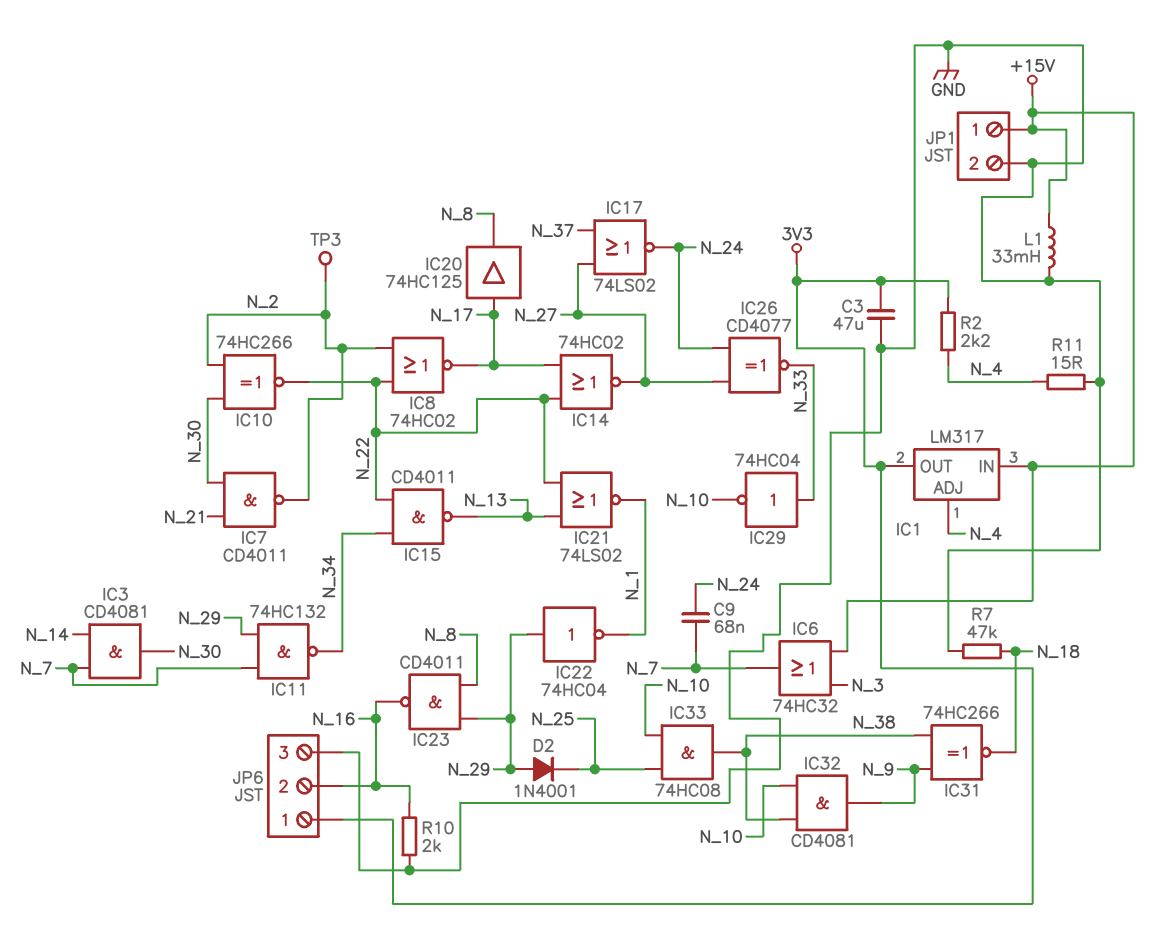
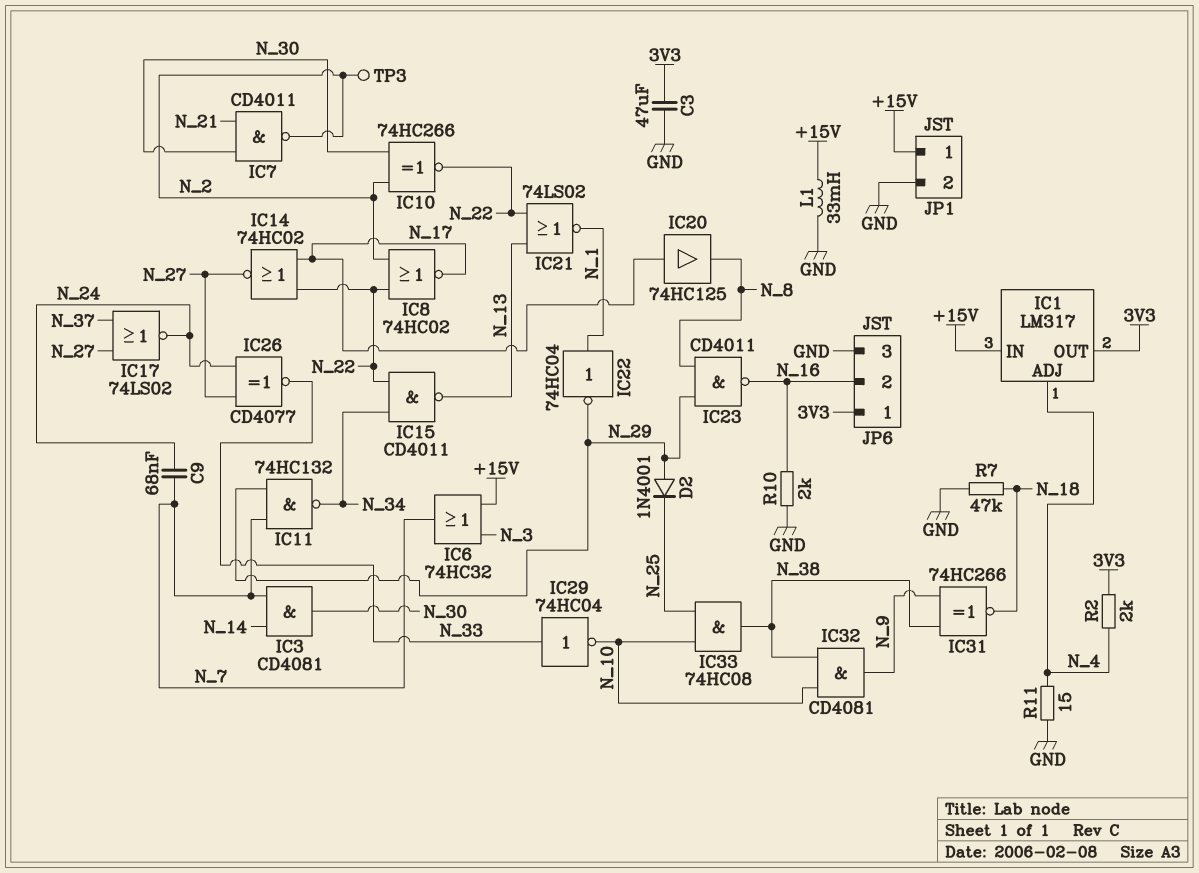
IC22: NOT 74HC04 (in N_29, out N_1) -> NOT 74HC04 (in N_1, out N_29)
R2: 2.2k (3V3, N_4) -> 2k (3V3, N_4)

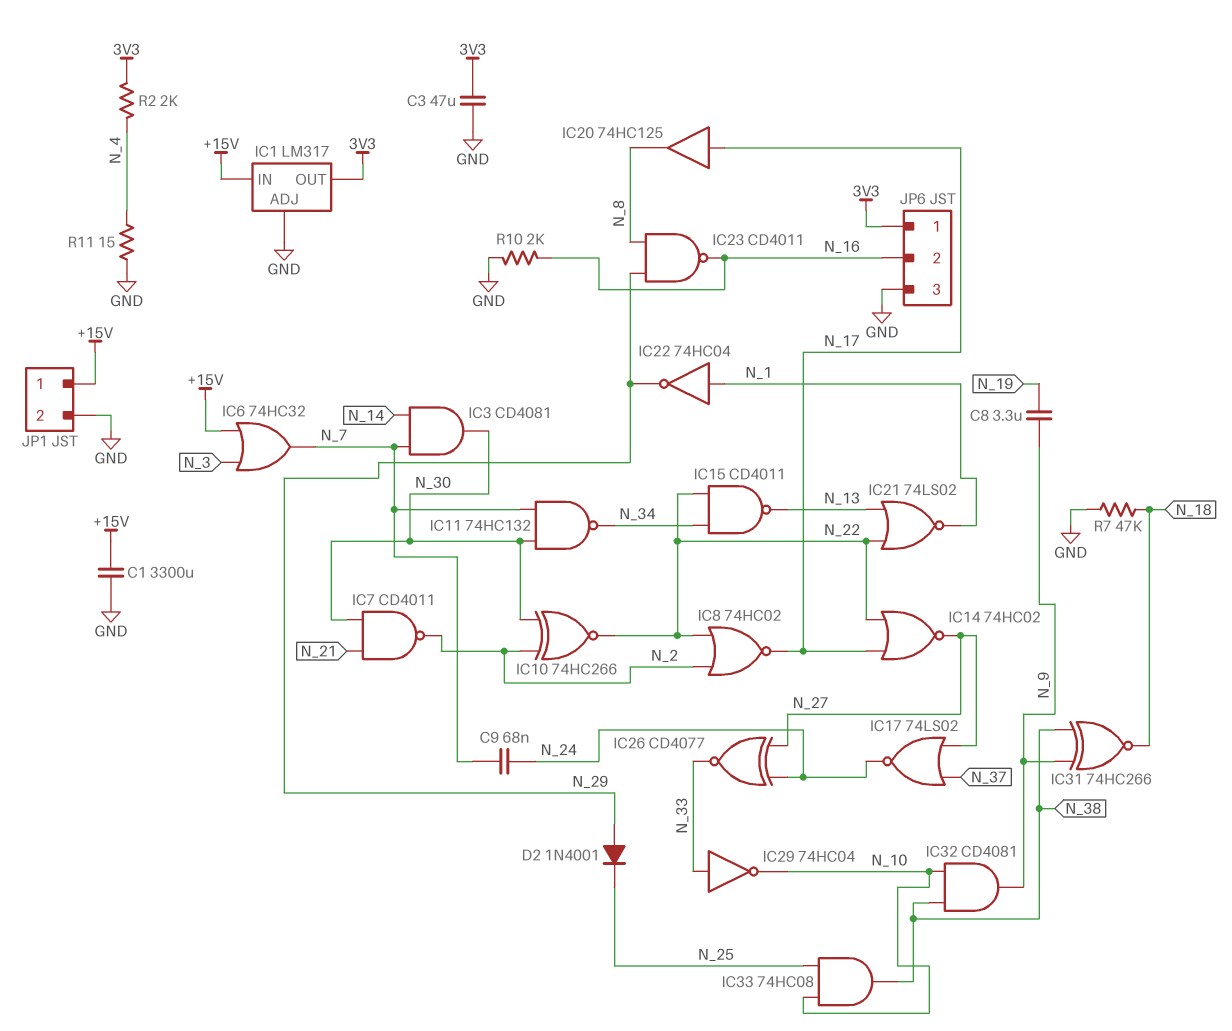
C1: none -> 3300uF (+15V, GND)
C8: none -> 3.3uF (N_9, N_19)
IC1 pin ADJ: N_4 -> GND
IC11: NAND 74HC132 (in N_7, in N_29, out N_34) -> NAND 74HC132 (in N_7, in N_30, out N_34)
L1: 33mH (+15V, GND) -> none
TP3: test point (N_2) -> none

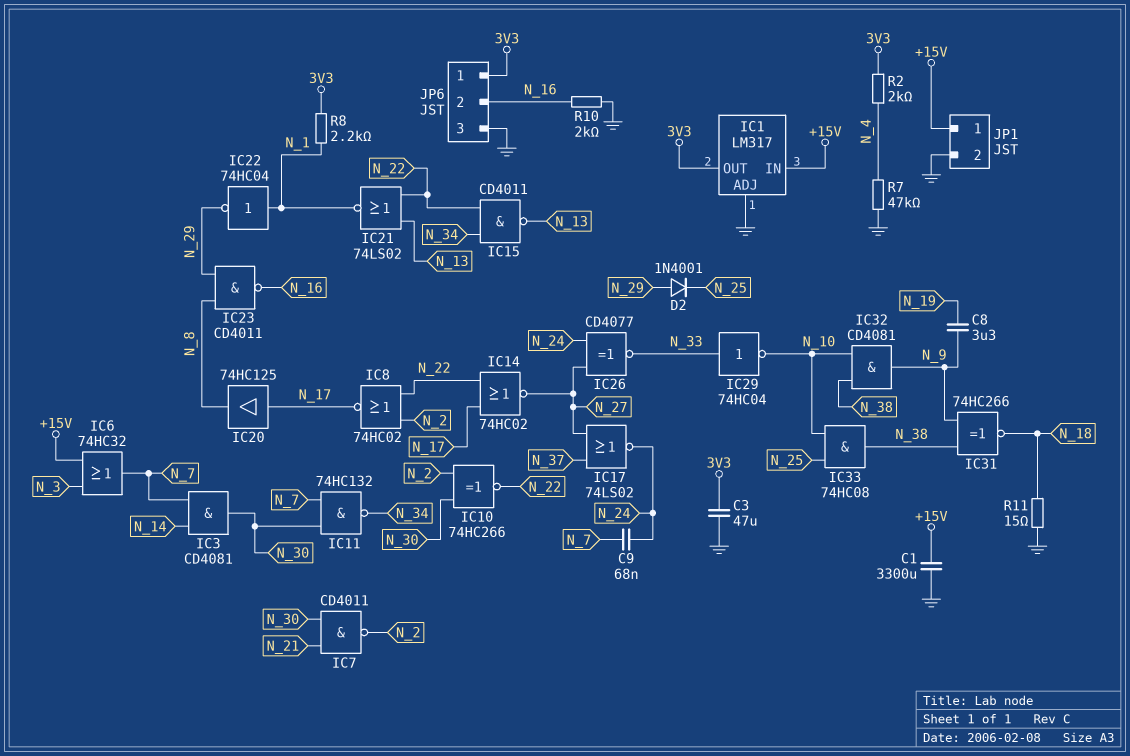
R7: 47k (GND, N_18) -> 47k (GND, N_4)
R8: none -> 2.2k (3V3, N_1)
R11: 15 (GND, N_4) -> 15 (GND, N_18)

